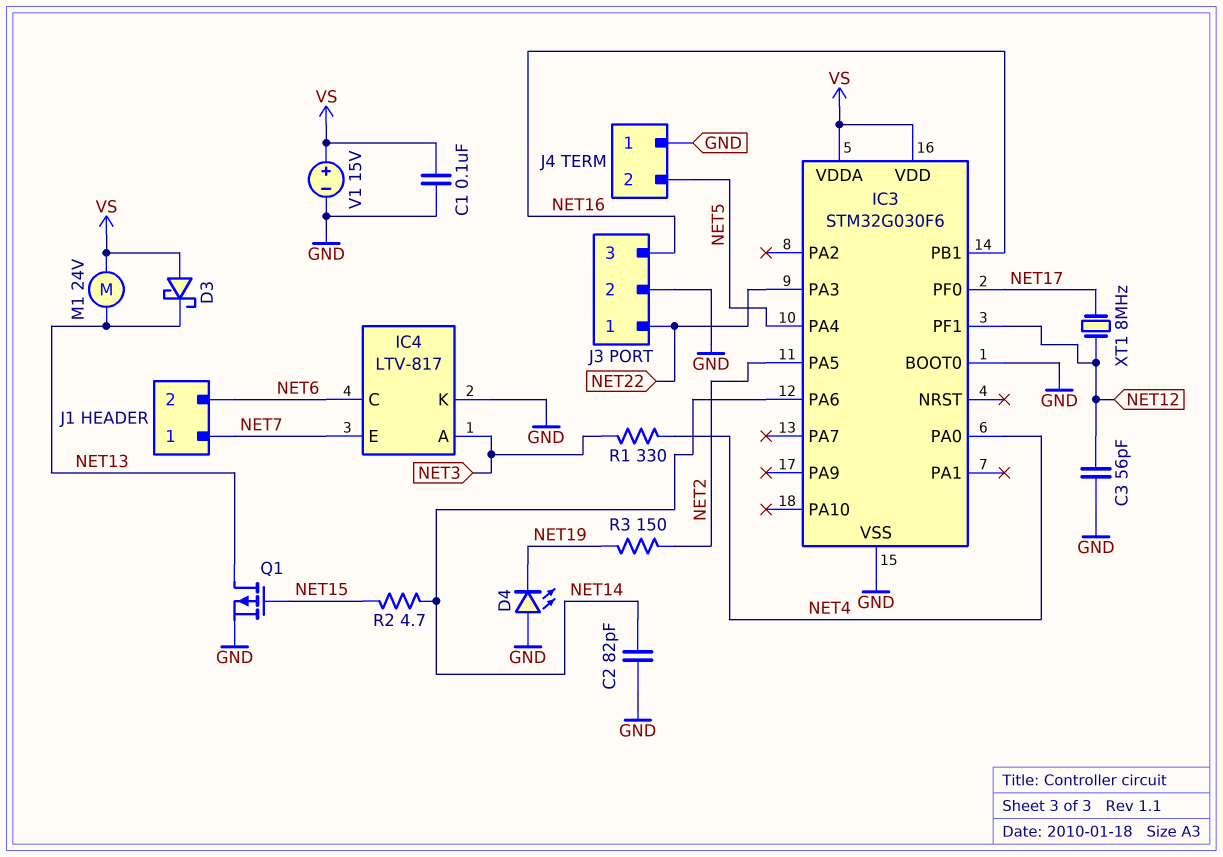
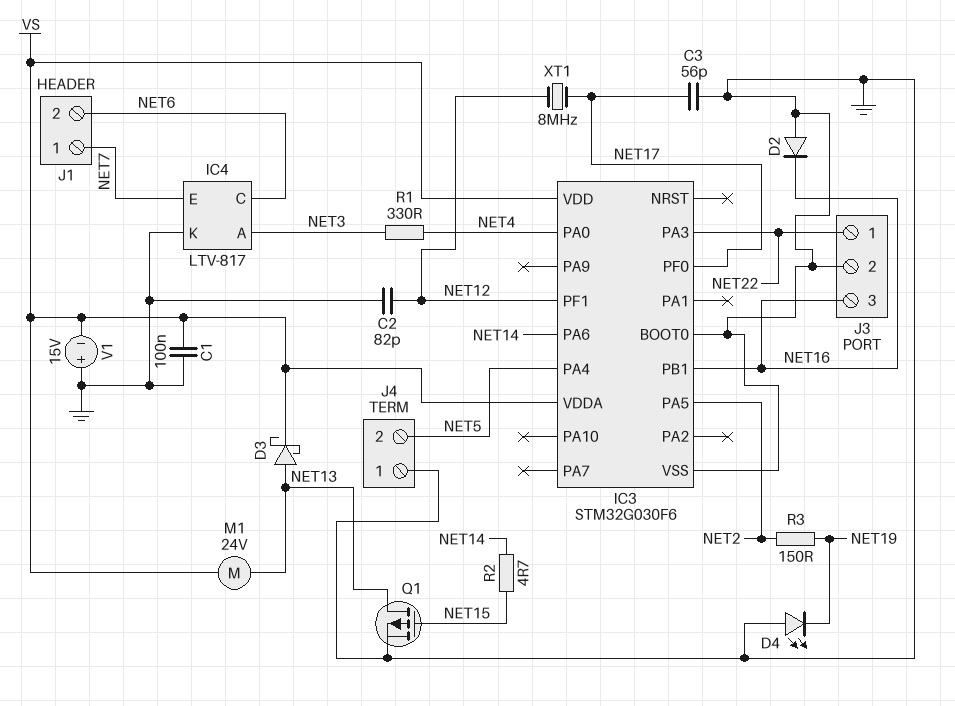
C2: 82pF (GND, NET14) -> 82pF (GND, NET12)
C3: 56pF (GND, NET12) -> 56pF (GND, NET17)
D2: none -> diode (A GND, K NET16)
D3: schottky (A VS, K NET13) -> schottky (A NET13, K VS)
V1: 15V (plus VS, minus GND) -> 15V (plus GND, minus VS)

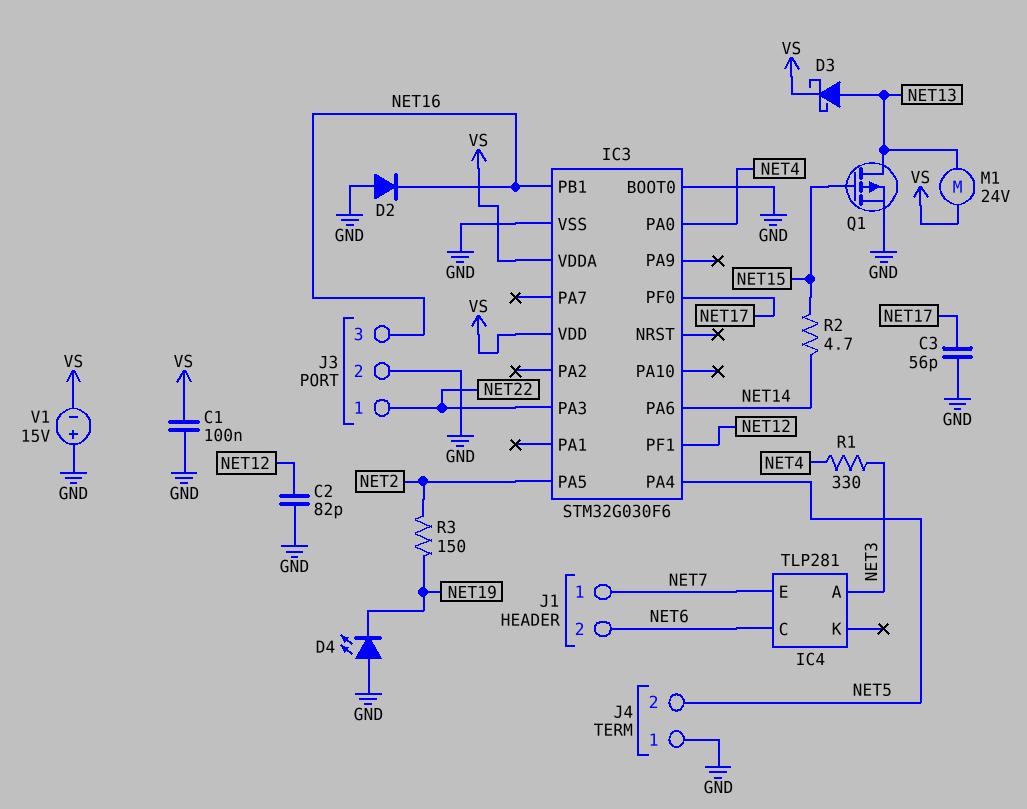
IC4: LTV-817 -> TLP281
IC4 pin K: GND -> none
XT1: 8MHz (NET12, NET17) -> none

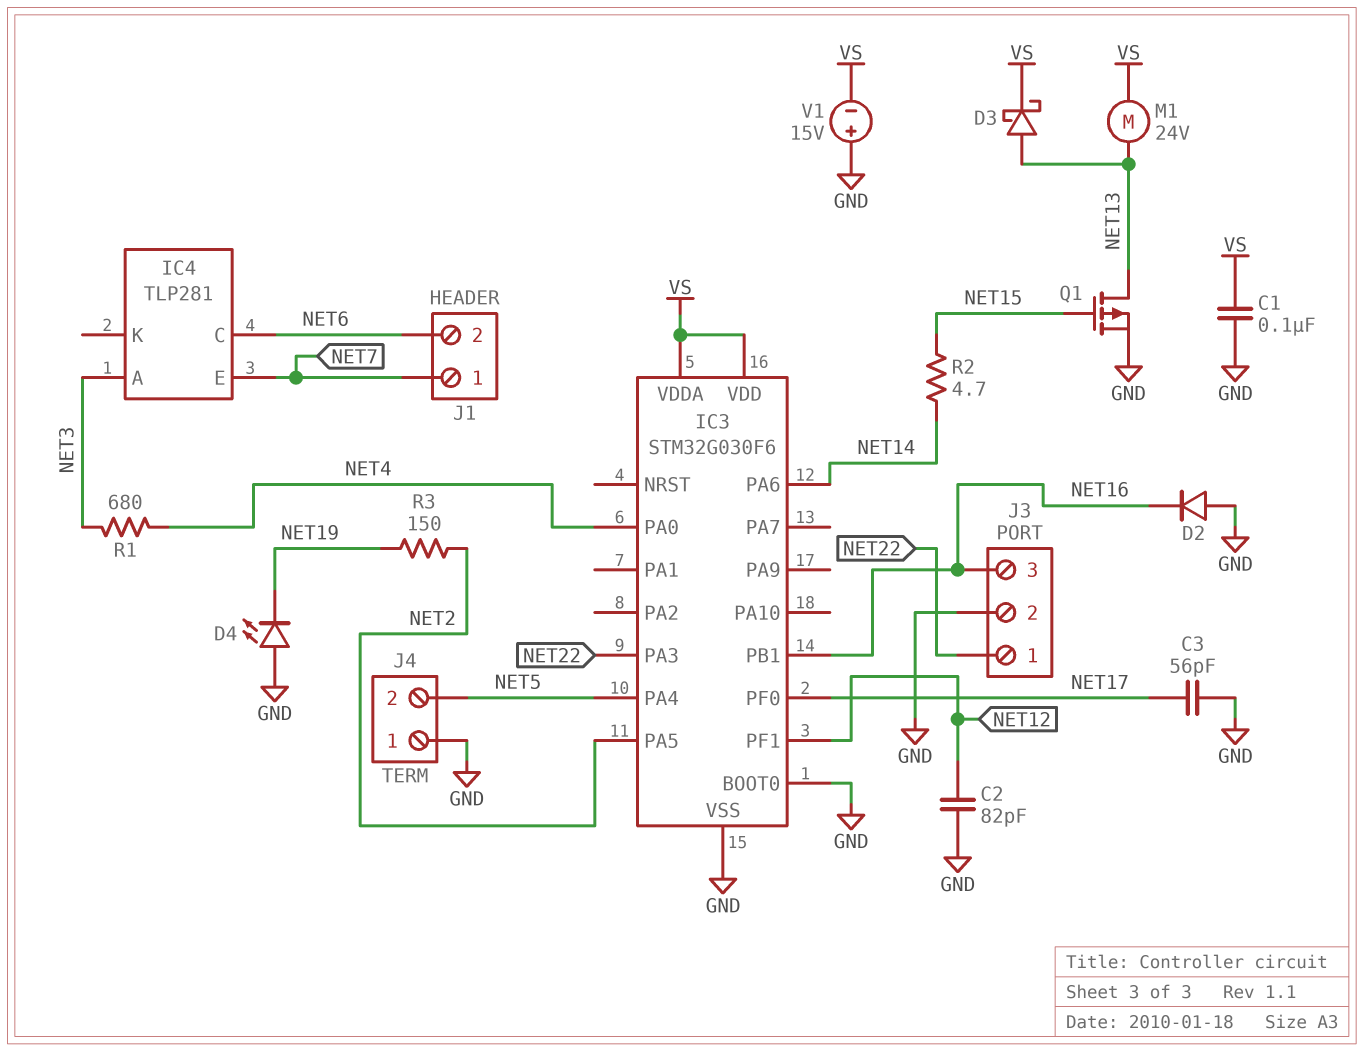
R1: 330 (NET3, NET4) -> 680 (NET3, NET4)

